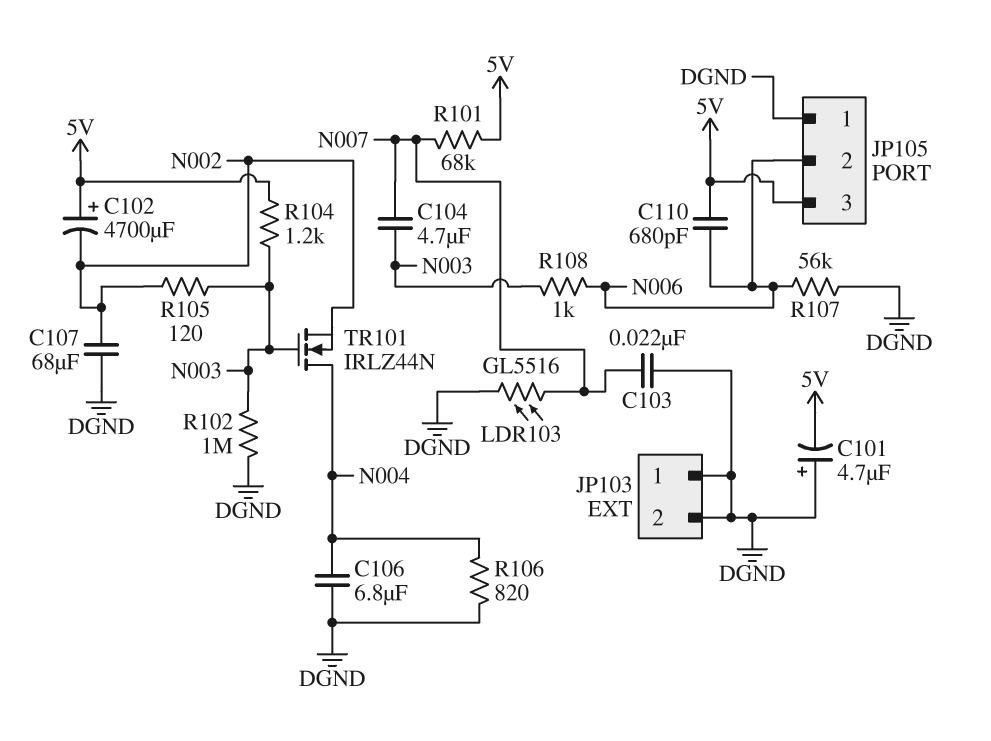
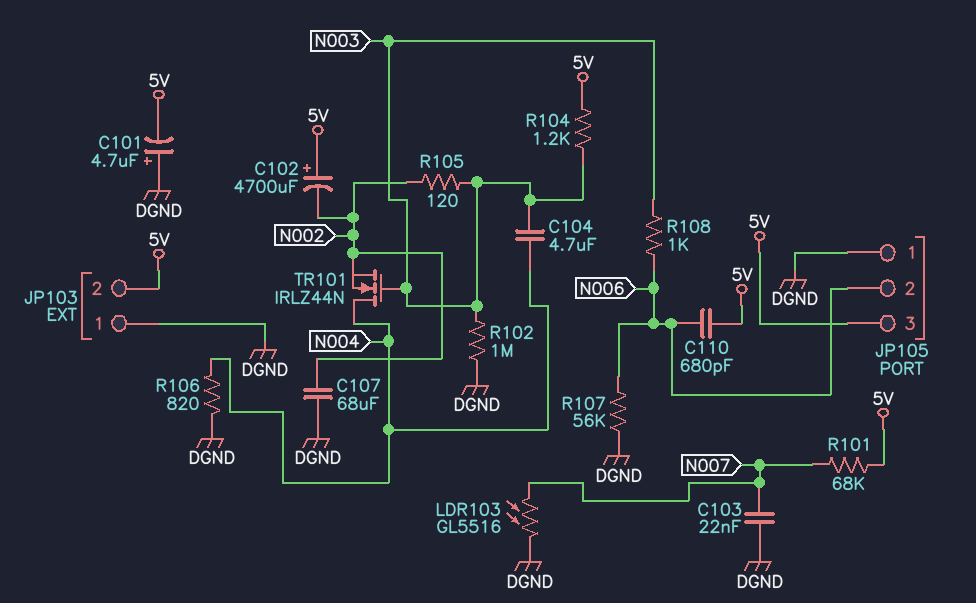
C104: 4.7uF (N003, N007) -> 4.7uF (N003, N004)
C106: 6.8uF (DGND, N004) -> none
JP103 pin 2: DGND -> 5V

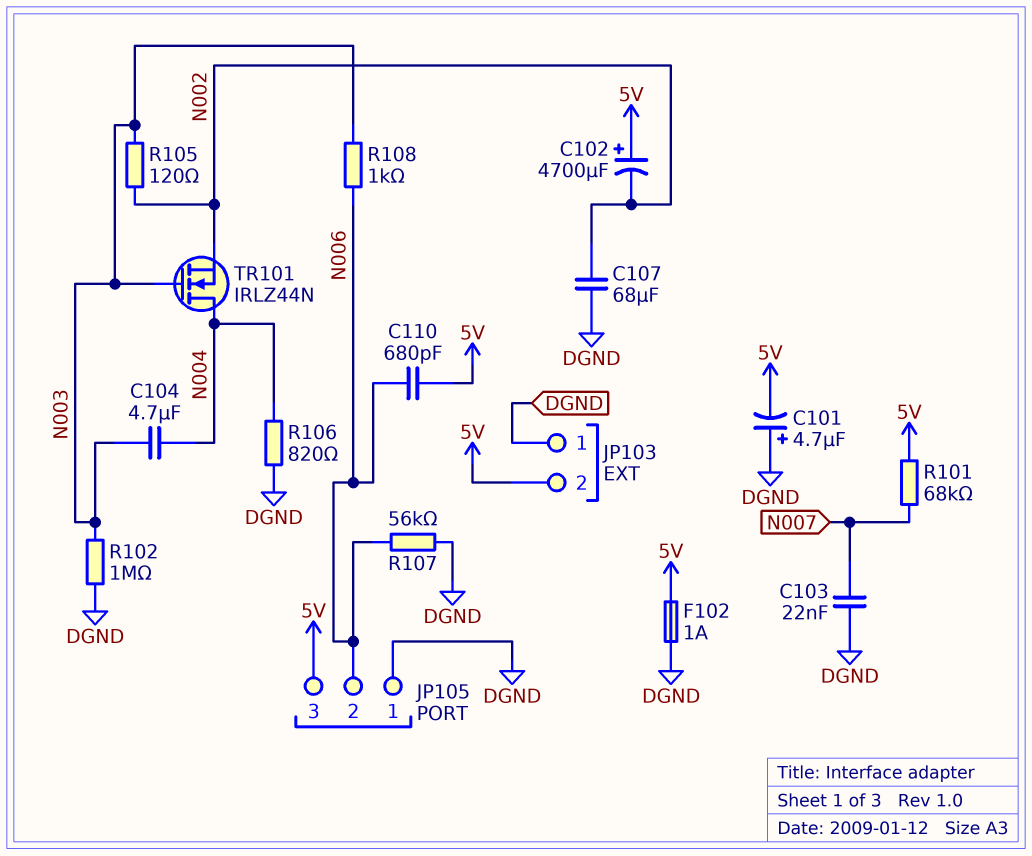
F102: none -> 1A (5V, DGND)
LDR103: GL5516 (DGND, N007) -> none
R104: 1.2k (5V, N003) -> none

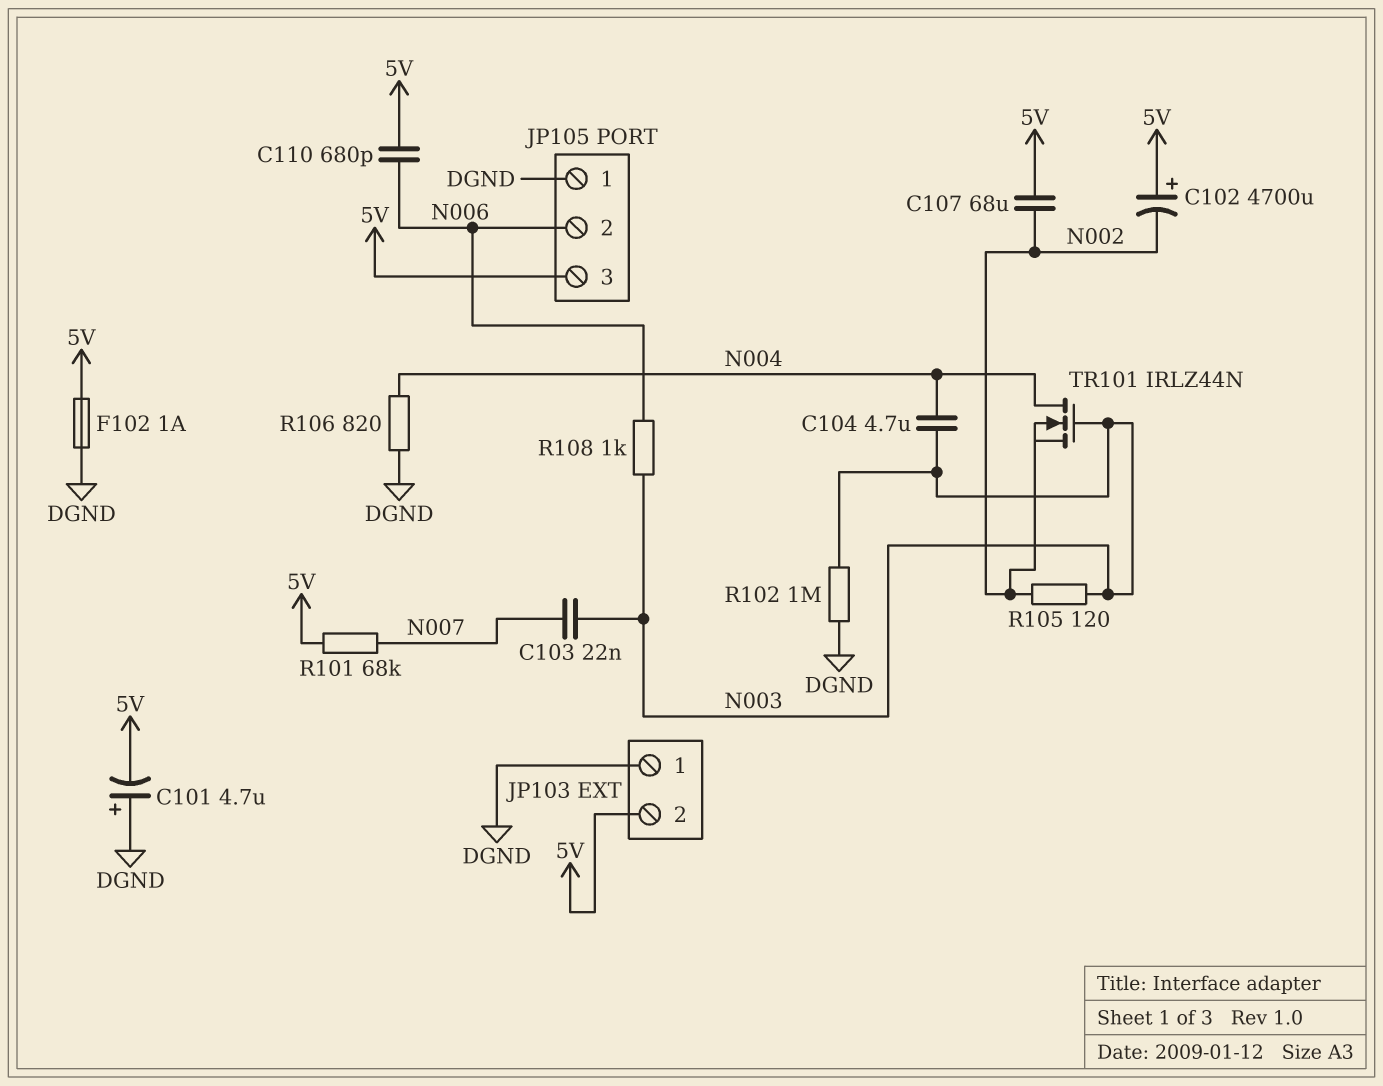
C103: 22nF (DGND, N007) -> 22nF (N003, N007)
C107: 68uF (DGND, N002) -> 68uF (5V, N002)
R107: 56k (DGND, N006) -> none

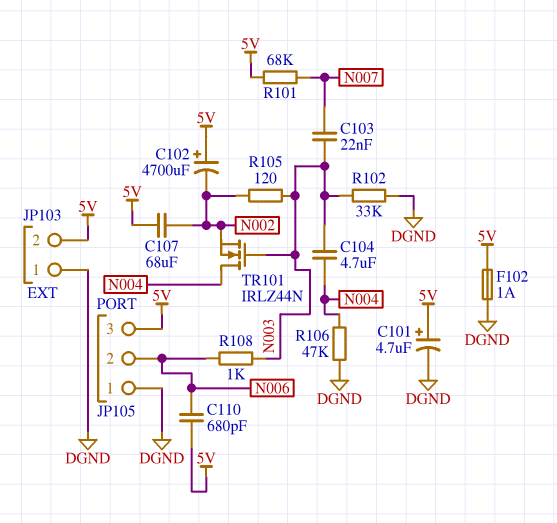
C101: 4.7uF (plus DGND, minus 5V) -> 4.7uF (plus 5V, minus DGND)
R102: 1M (DGND, N003) -> 33k (DGND, N003)
R106: 820 (DGND, N004) -> 47k (DGND, N004)

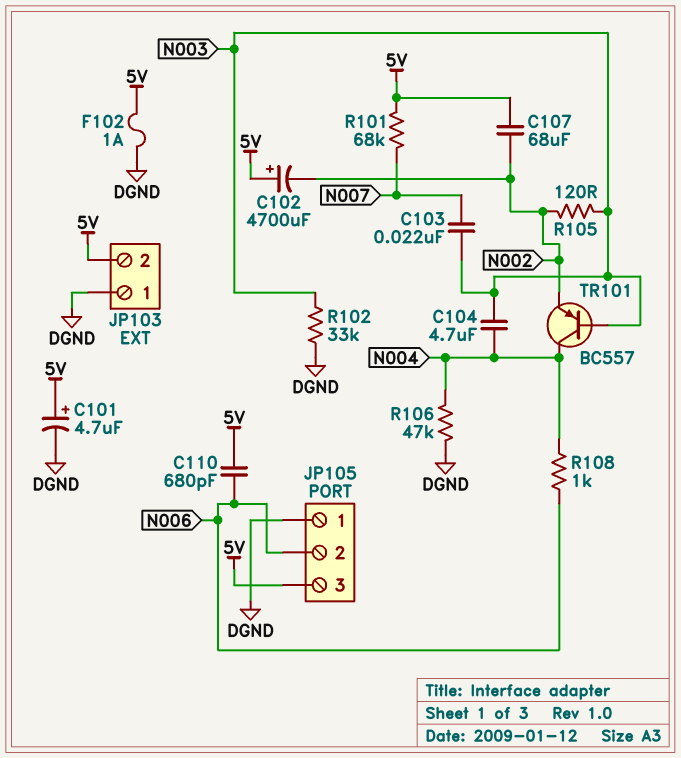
R108: 1k (N003, N006) -> 1k (N004, N006)
TR101: NMOS IRLZ44N (G N003, D N004, S N002) -> PNP BC557 (B N003, C N004, E N002)

